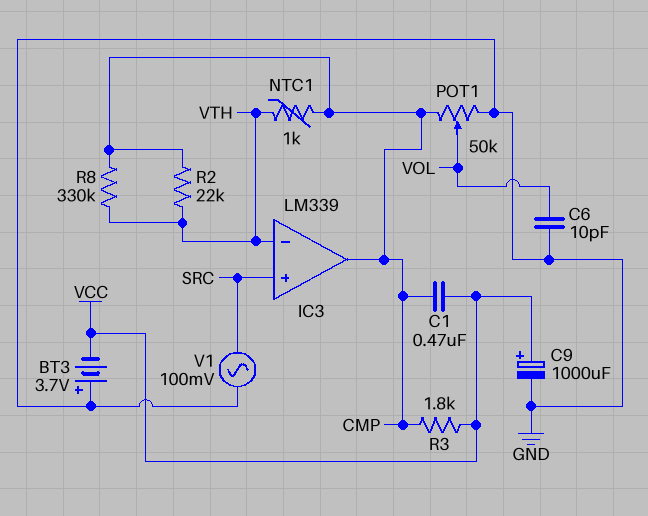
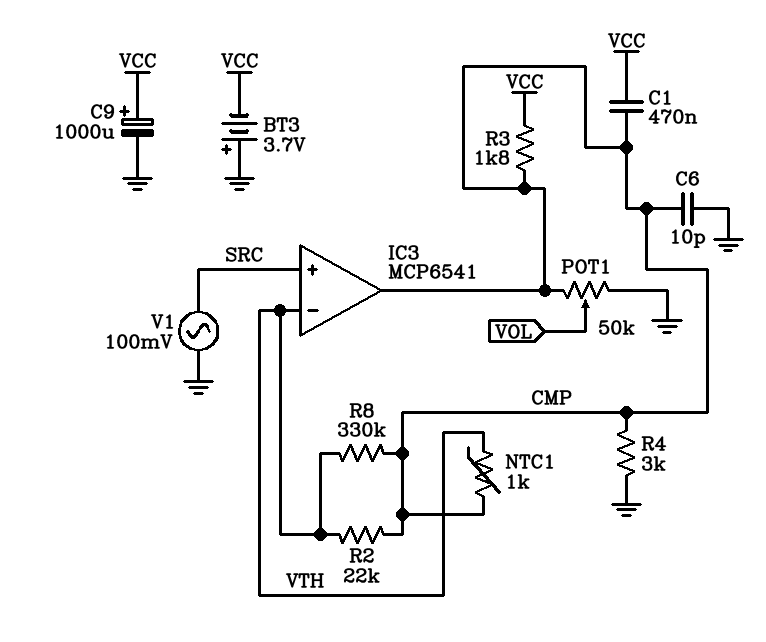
C6: 10pF (GND, VOL) -> 10pF (CMP, GND)
IC3: LM339 -> MCP6541
R4: none -> 3k (CMP, GND)

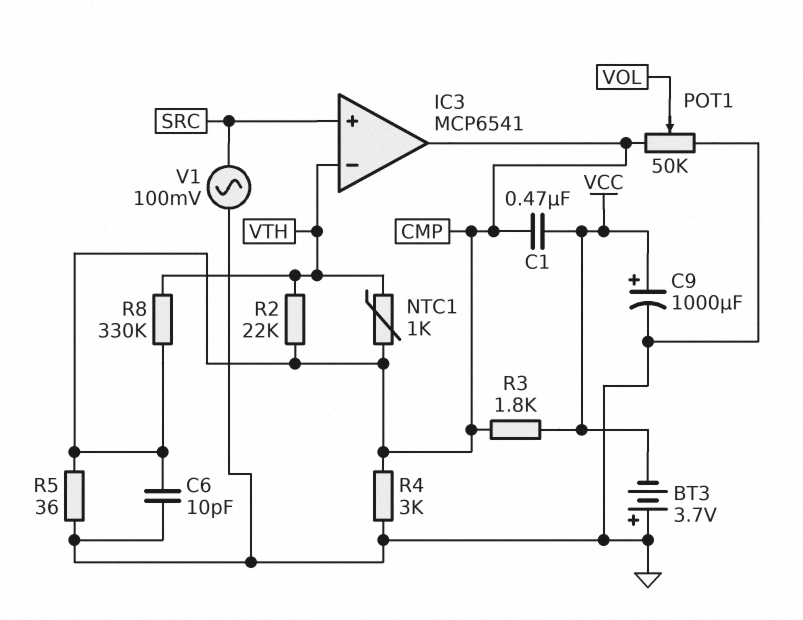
R5: none -> 36 (CMP, GND)

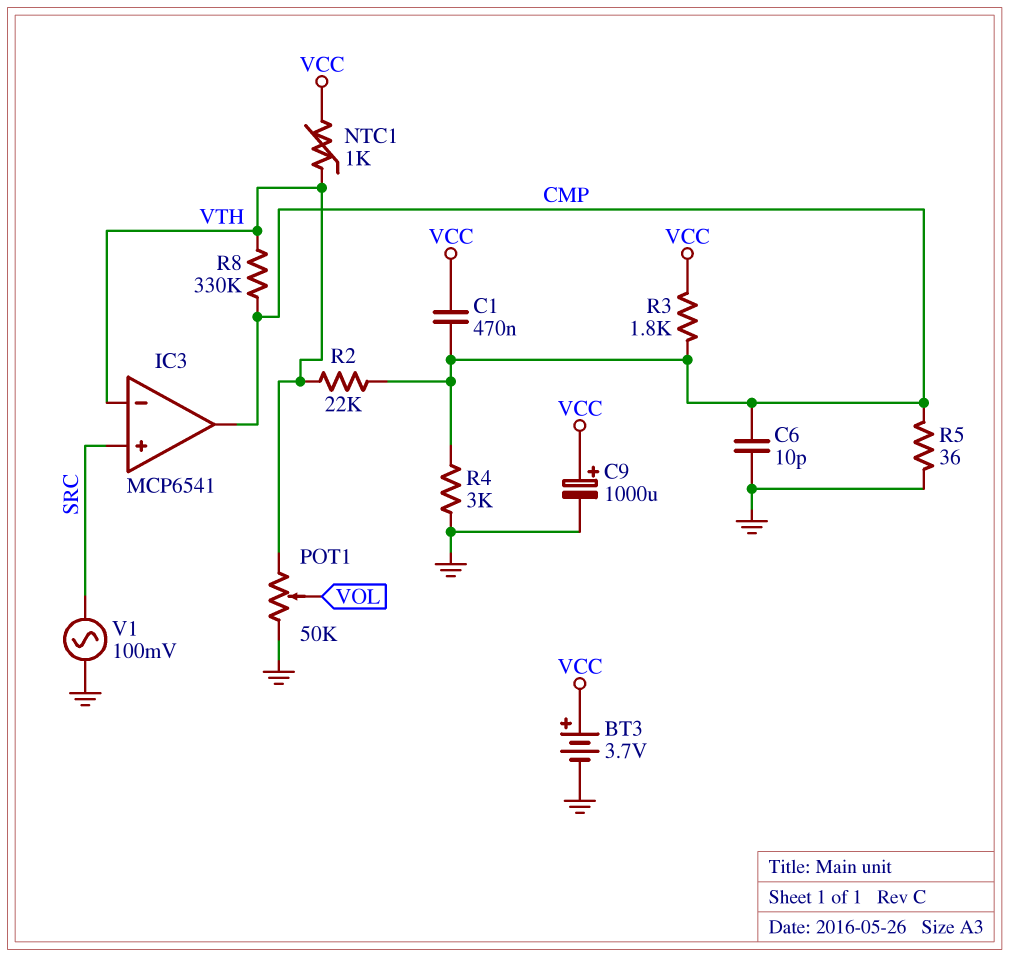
BT3: 3.7V (plus GND, minus VCC) -> 3.7V (plus VCC, minus GND)
NTC1: 1k (CMP, VTH) -> 1k (VCC, VTH)
POT1: 50k (CMP, GND, wiper VOL) -> 50k (GND, VTH, wiper VOL)

